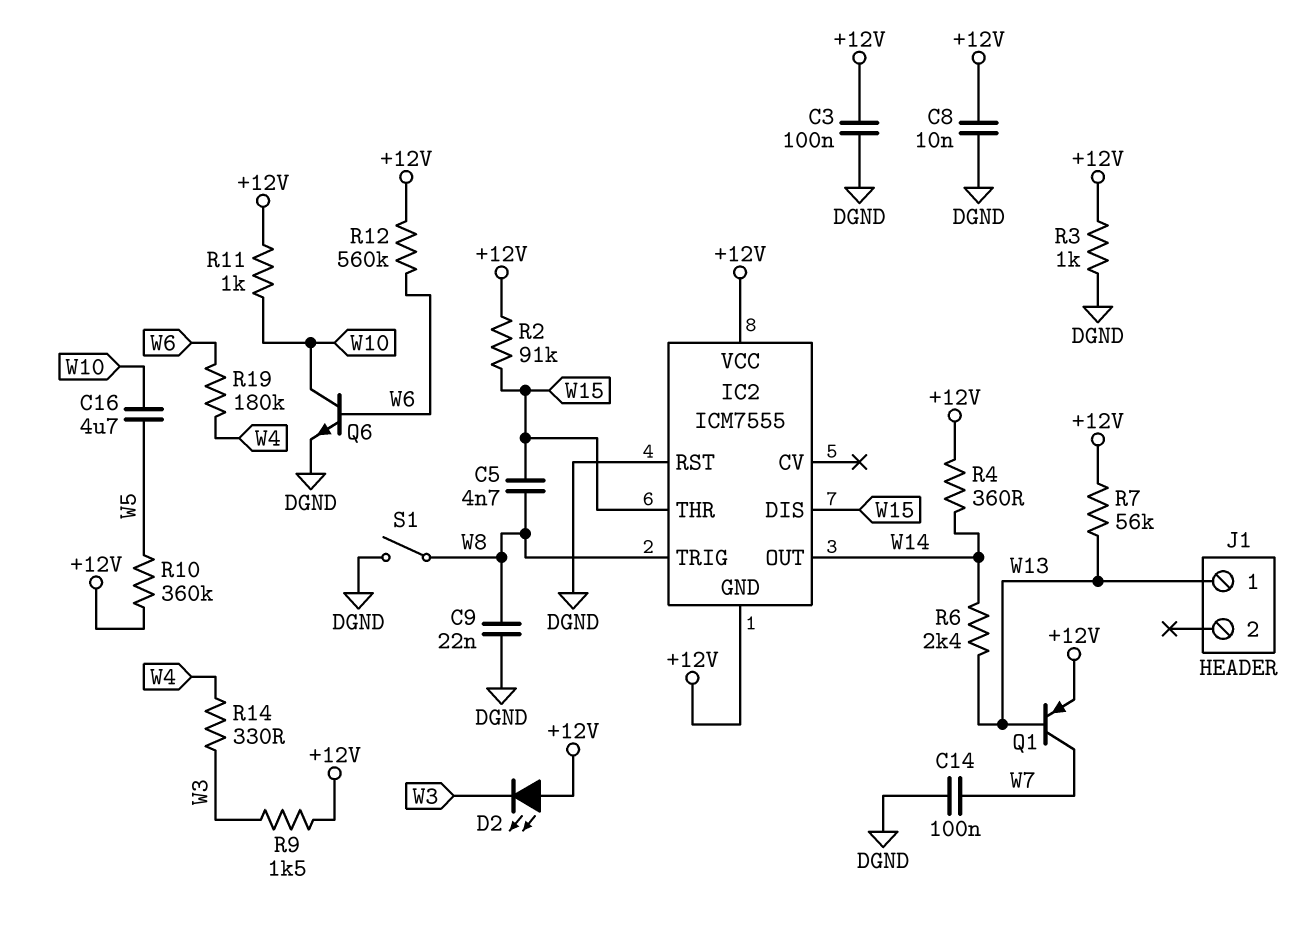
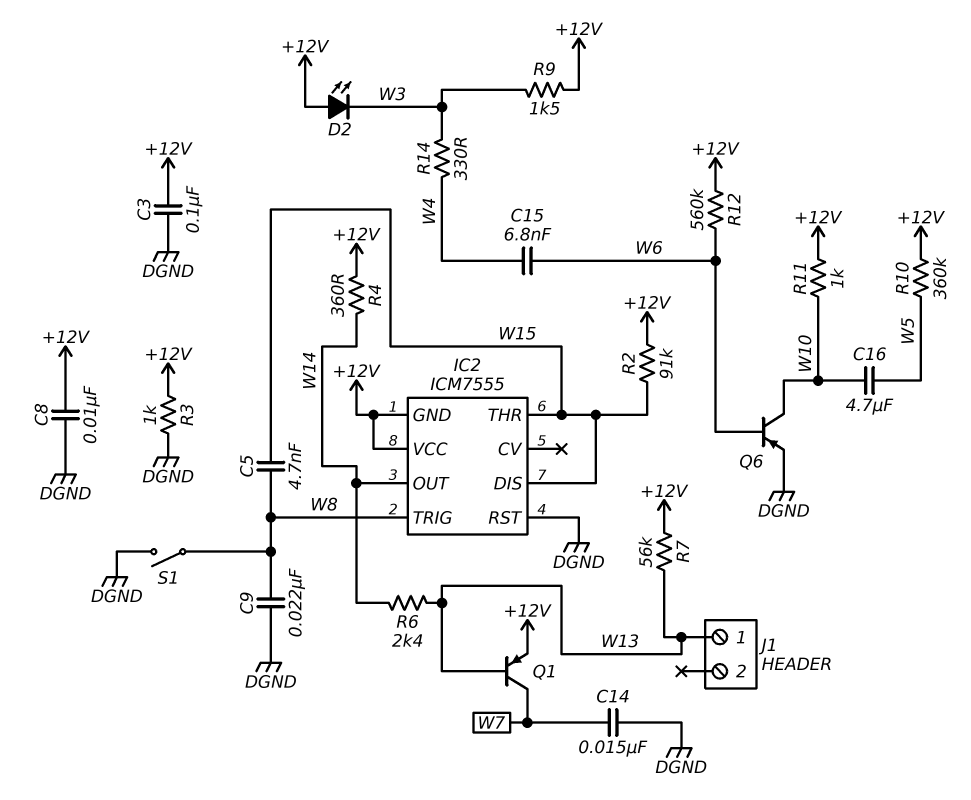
C14: 100nF (DGND, W7) -> 15nF (DGND, W7)
C15: none -> 6.8nF (W4, W6)
Q6: NPN (B W6, C W10, E DGND) -> PNP (B W6, C W10, E DGND)
R19: 180k (W4, W6) -> none

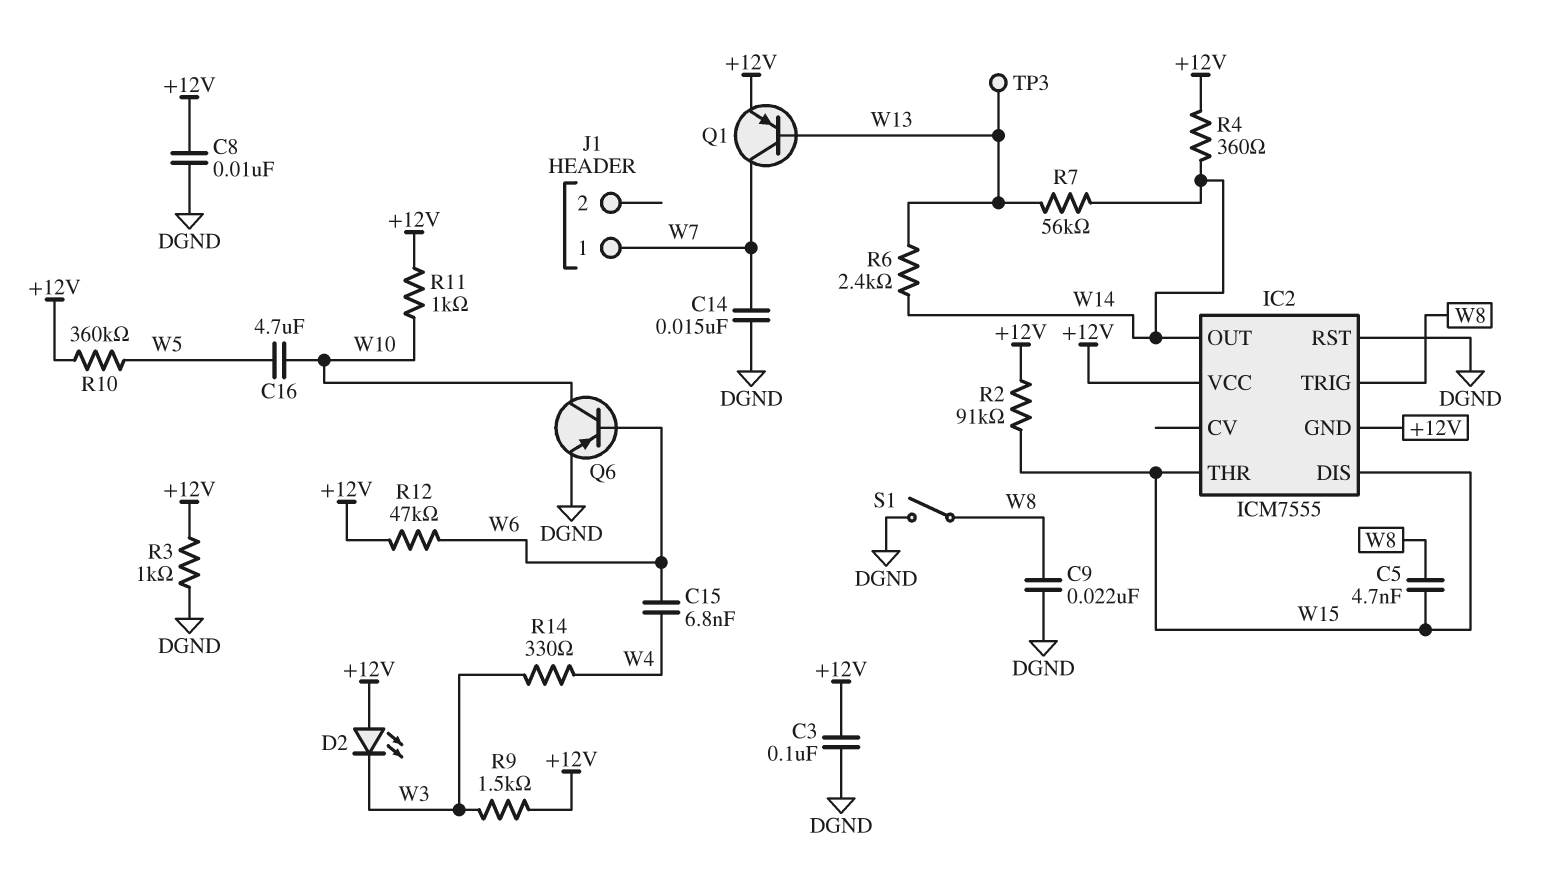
J1 pin 1: W13 -> W7
R7: 56k (+12V, W13) -> 56k (W13, W14)
R12: 560k (+12V, W6) -> 47k (+12V, W6)
TP3: none -> test point (W13)

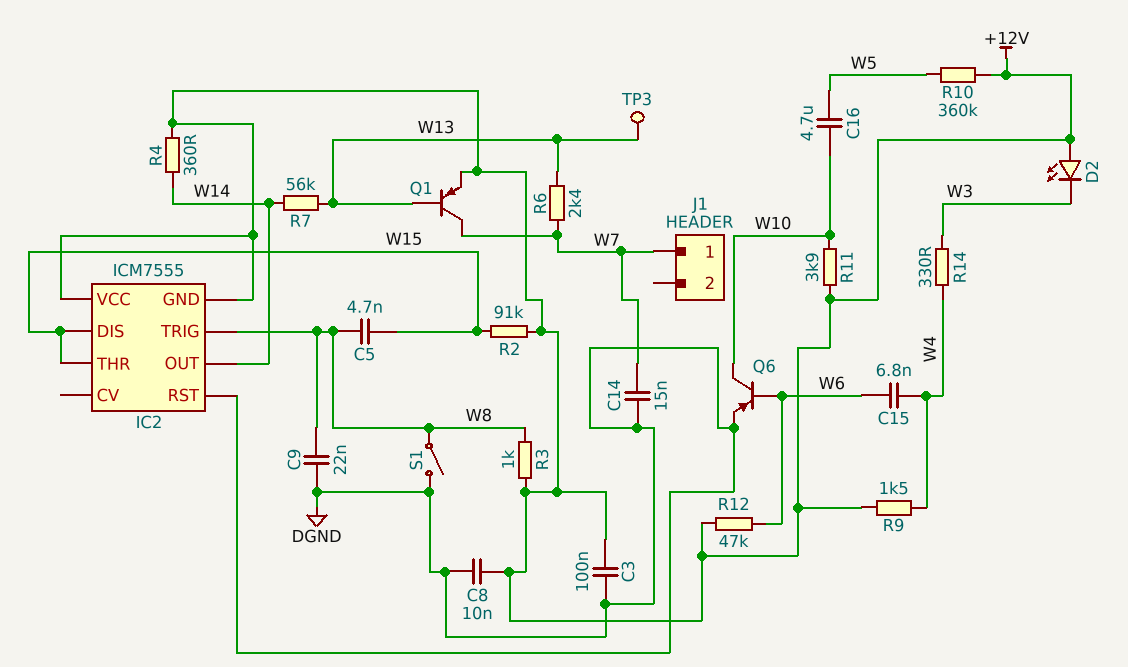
R3: 1k (+12V, DGND) -> 1k (+12V, W8)
R6: 2.4k (W13, W14) -> 2.4k (W7, W13)
R9: 1.5k (+12V, W3) -> 1.5k (+12V, W4)
R11: 1k (+12V, W10) -> 3.9k (+12V, W10)

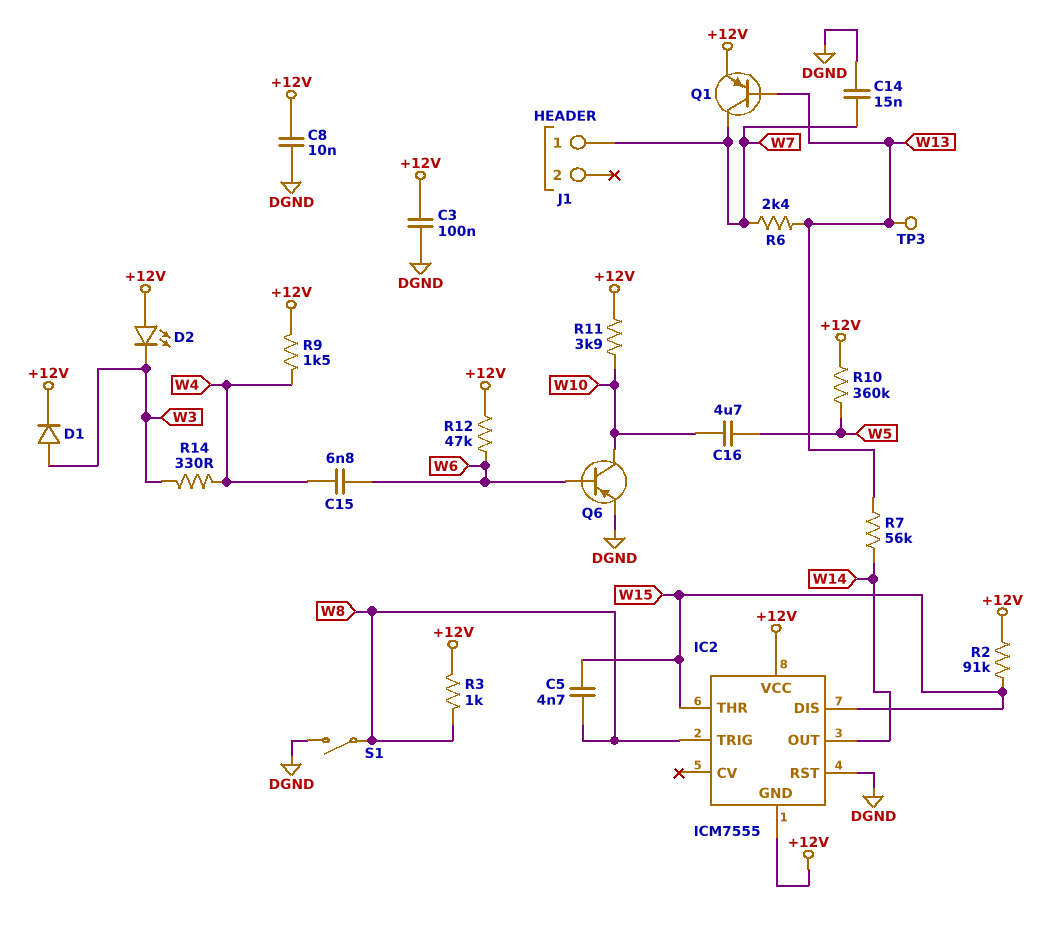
C9: 22nF (DGND, W8) -> none
D1: none -> diode (A W3, K +12V)
R4: 360 (+12V, W14) -> none

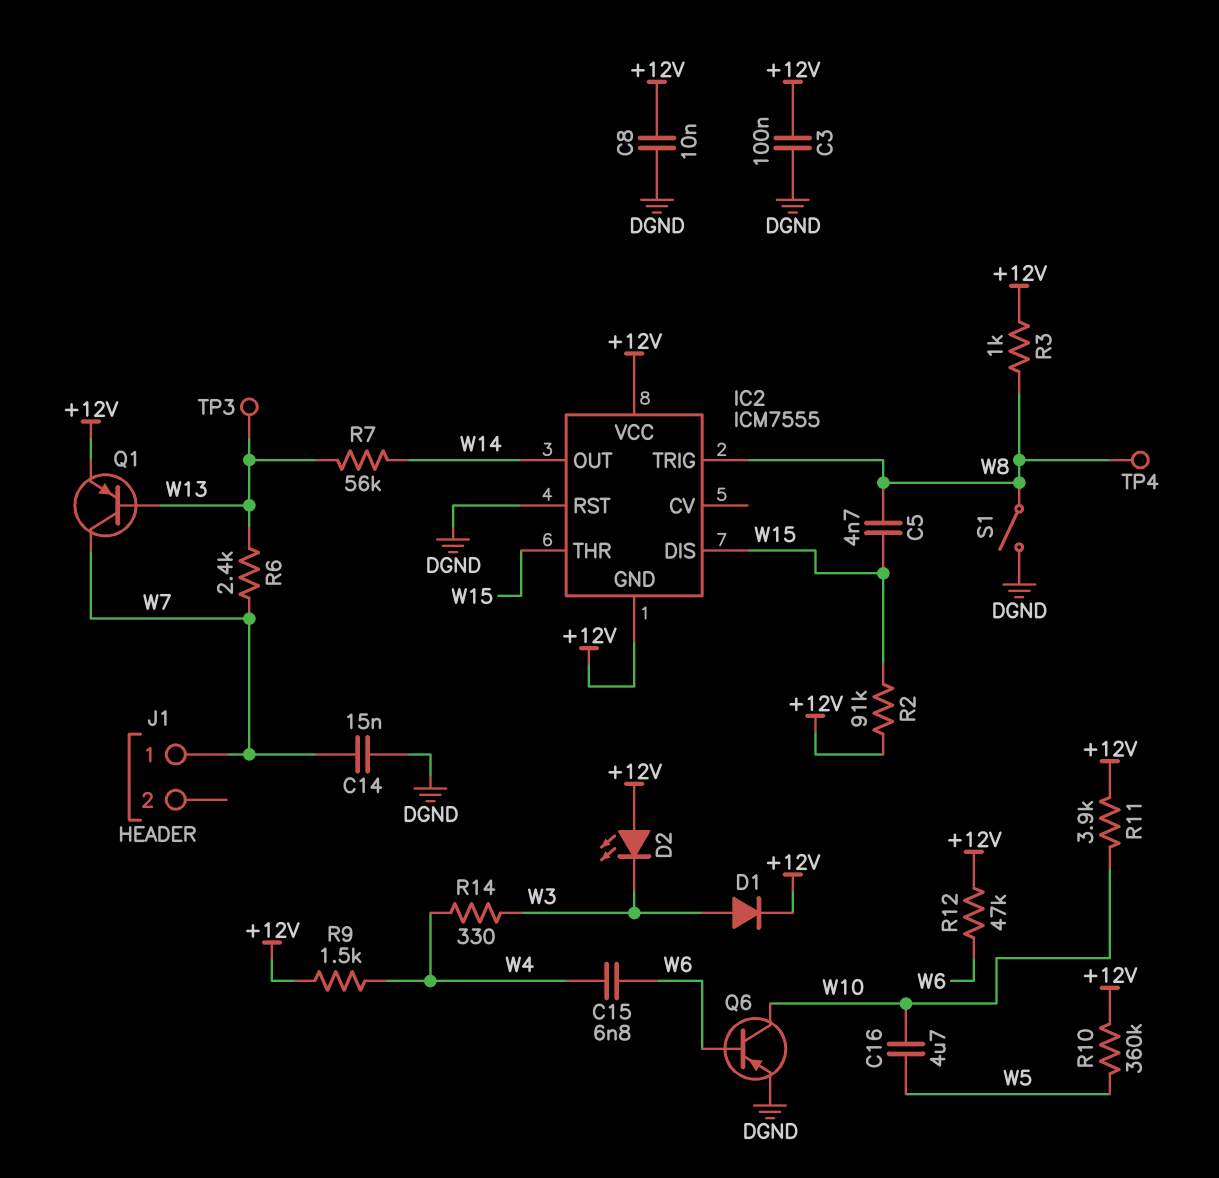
TP4: none -> test point (W8)

